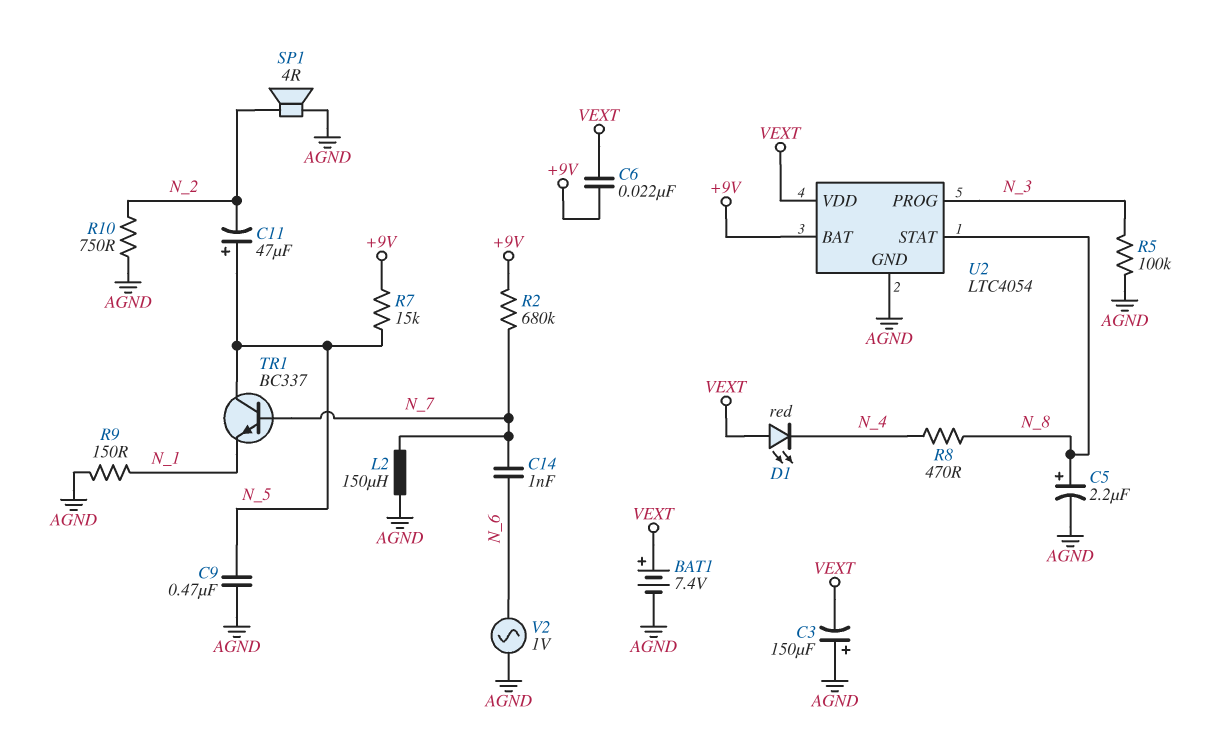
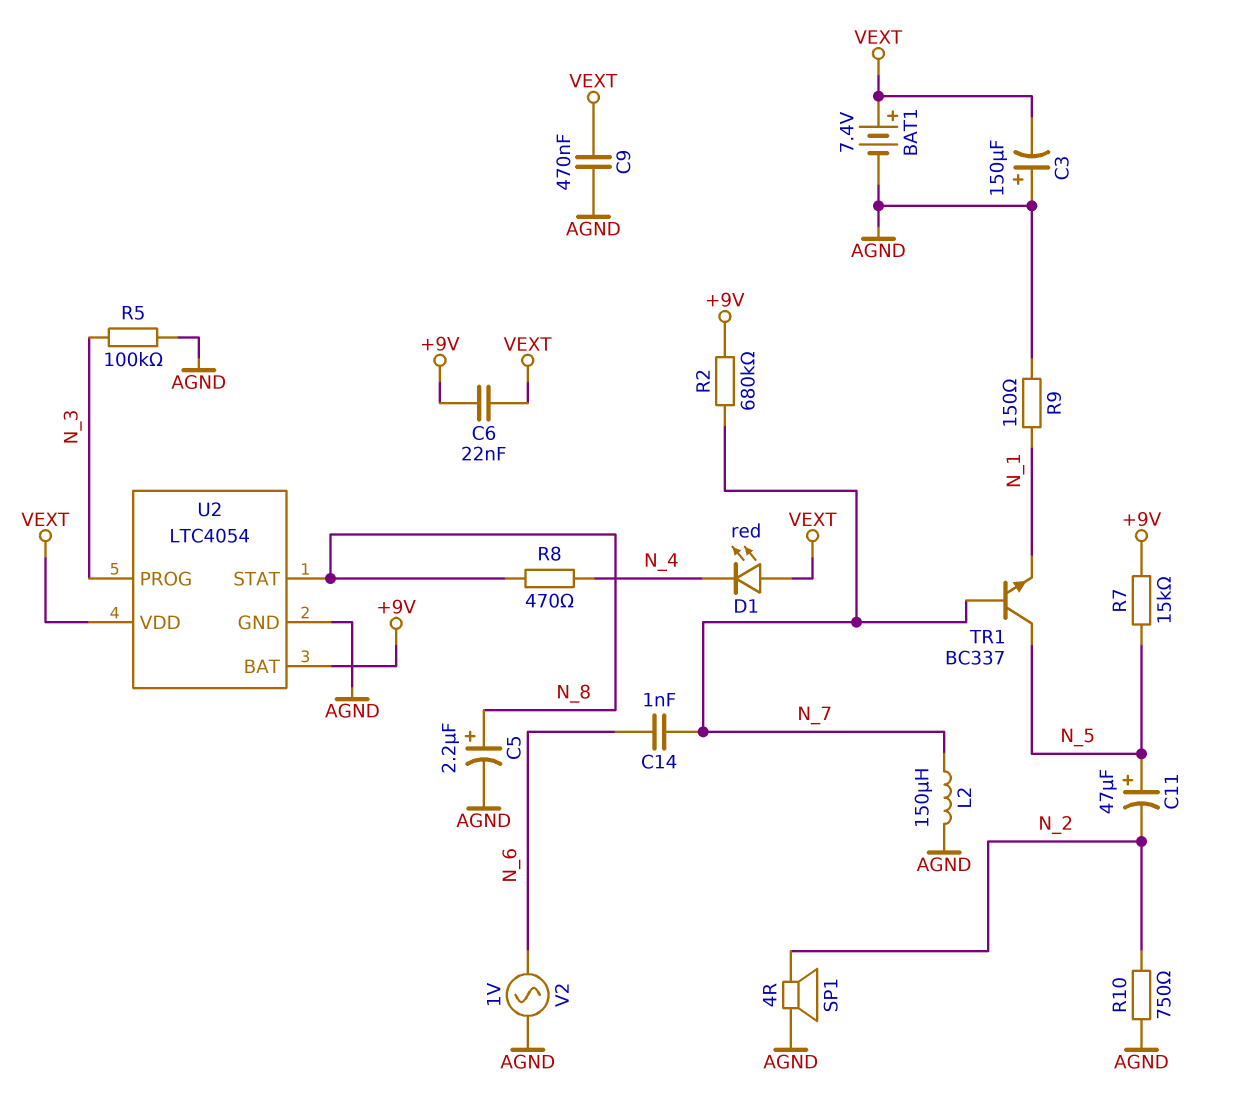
C9: 470nF (AGND, N_5) -> 470nF (AGND, VEXT)

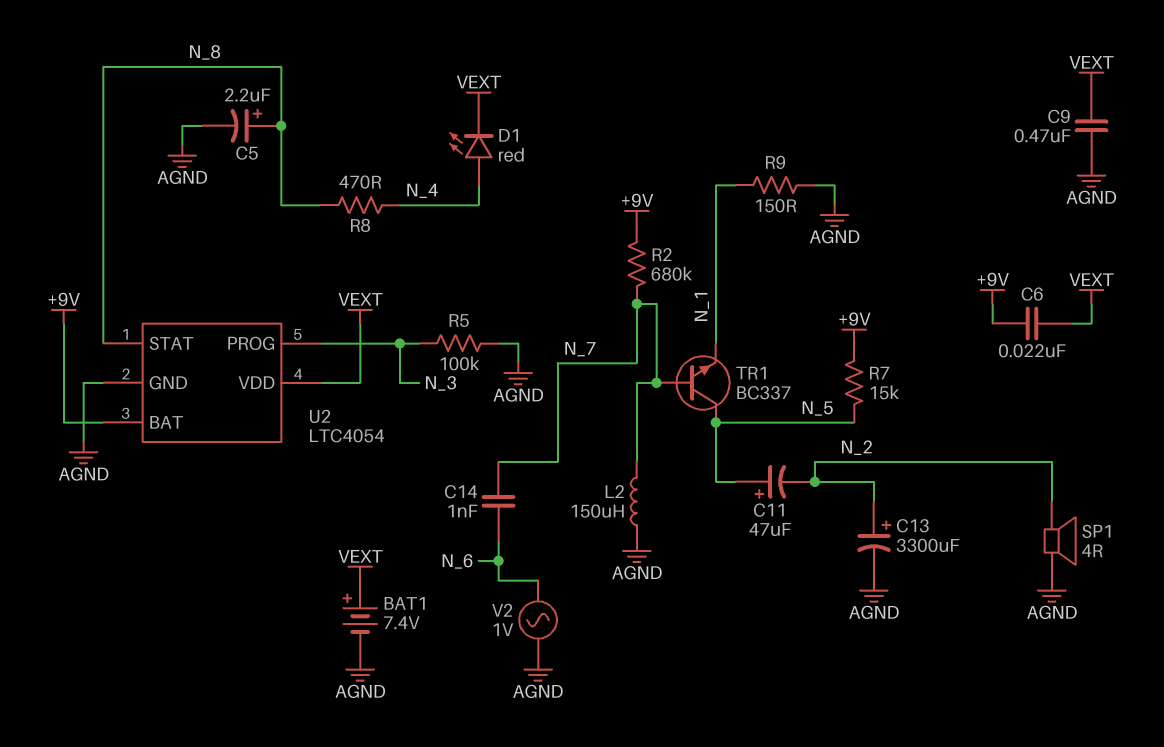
C3: 150uF (plus AGND, minus VEXT) -> none
C13: none -> 3300uF (plus N_2, minus AGND)
D1: LED red (A VEXT, K N_4) -> LED red (A N_4, K VEXT)
R10: 750 (AGND, N_2) -> none

